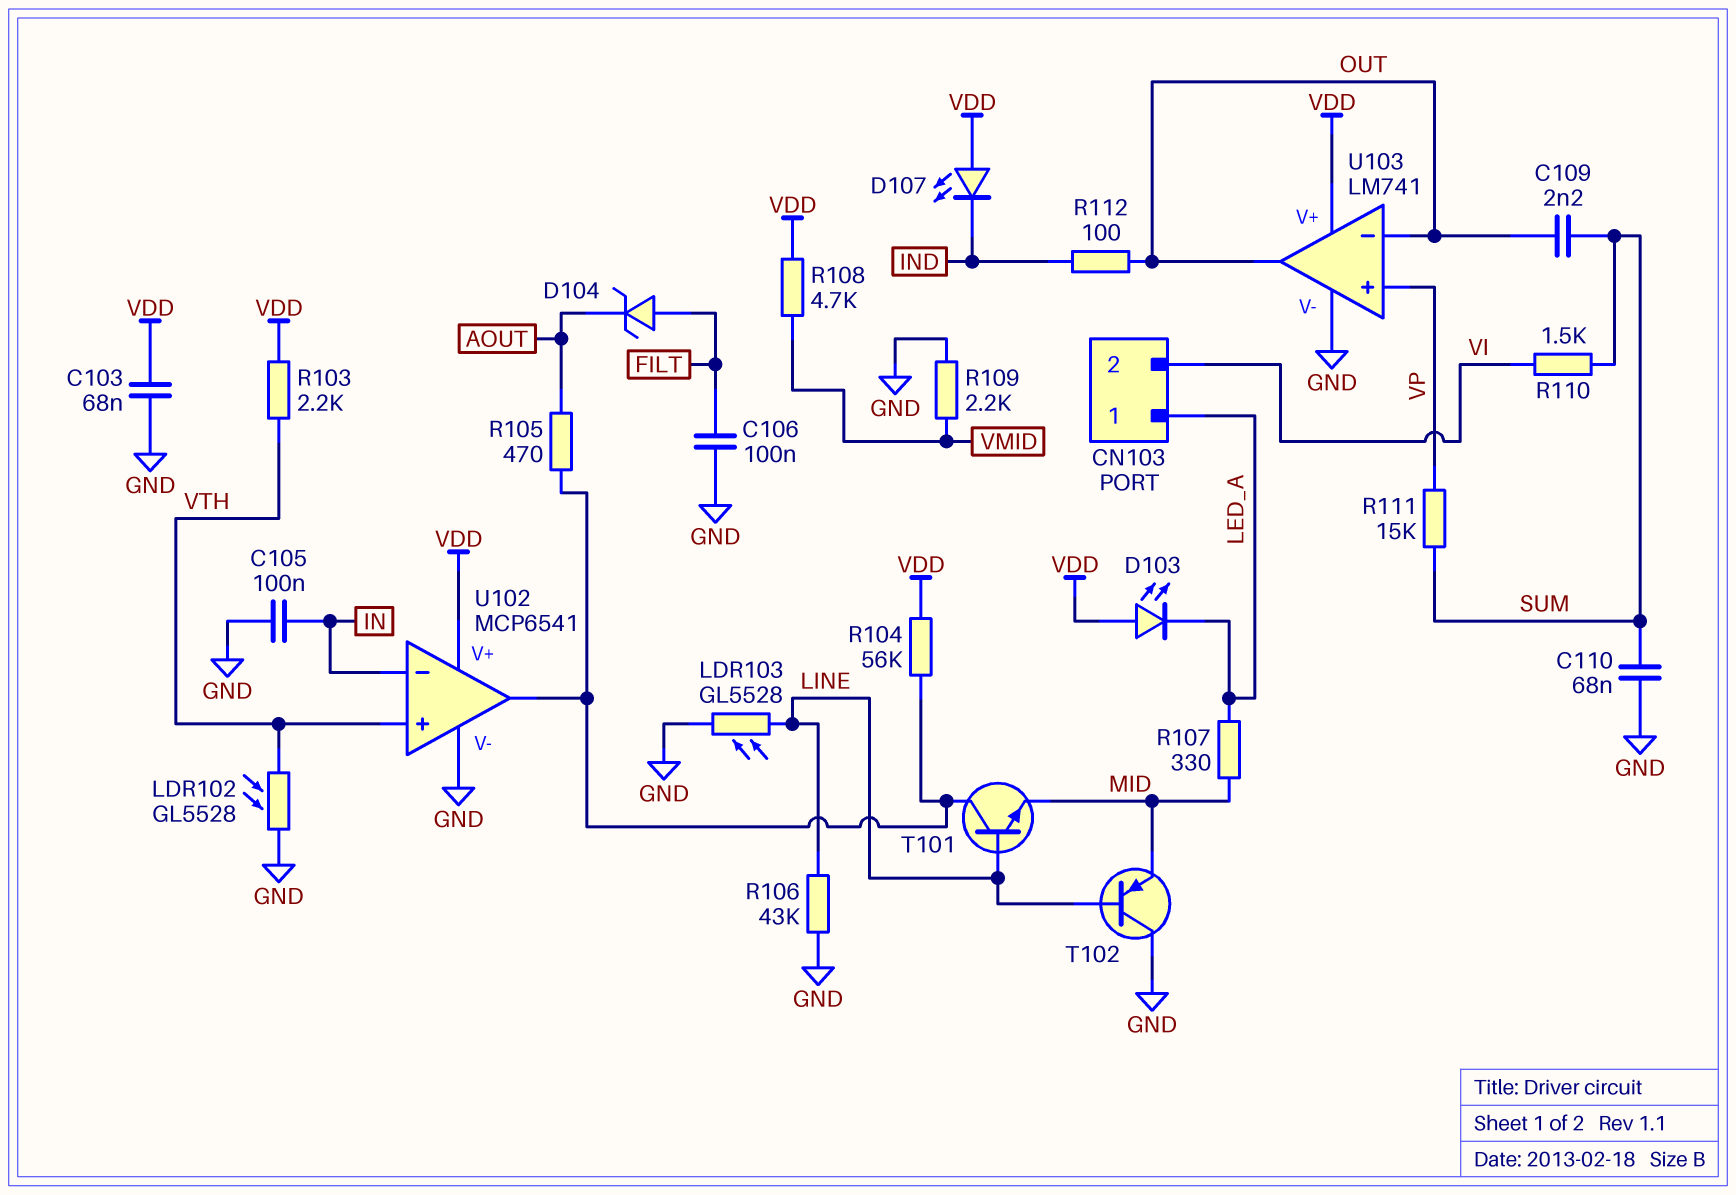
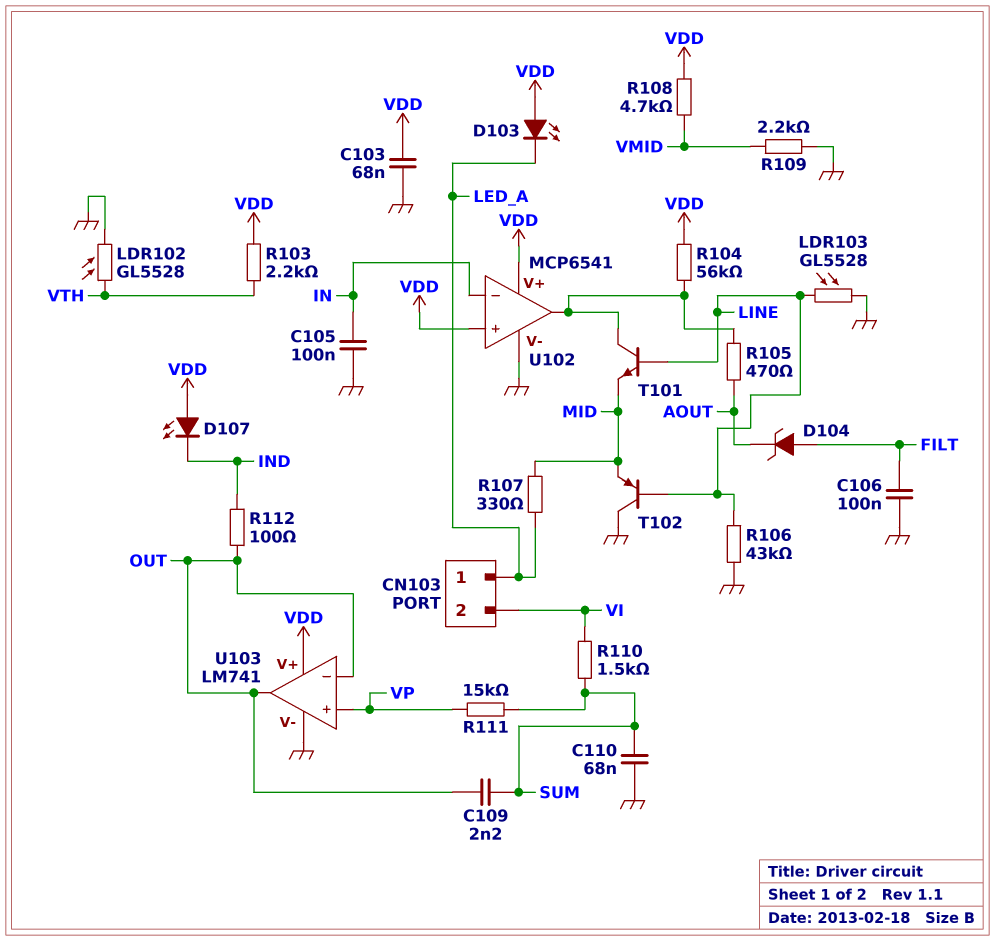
U102 pin in+: VTH -> VDD

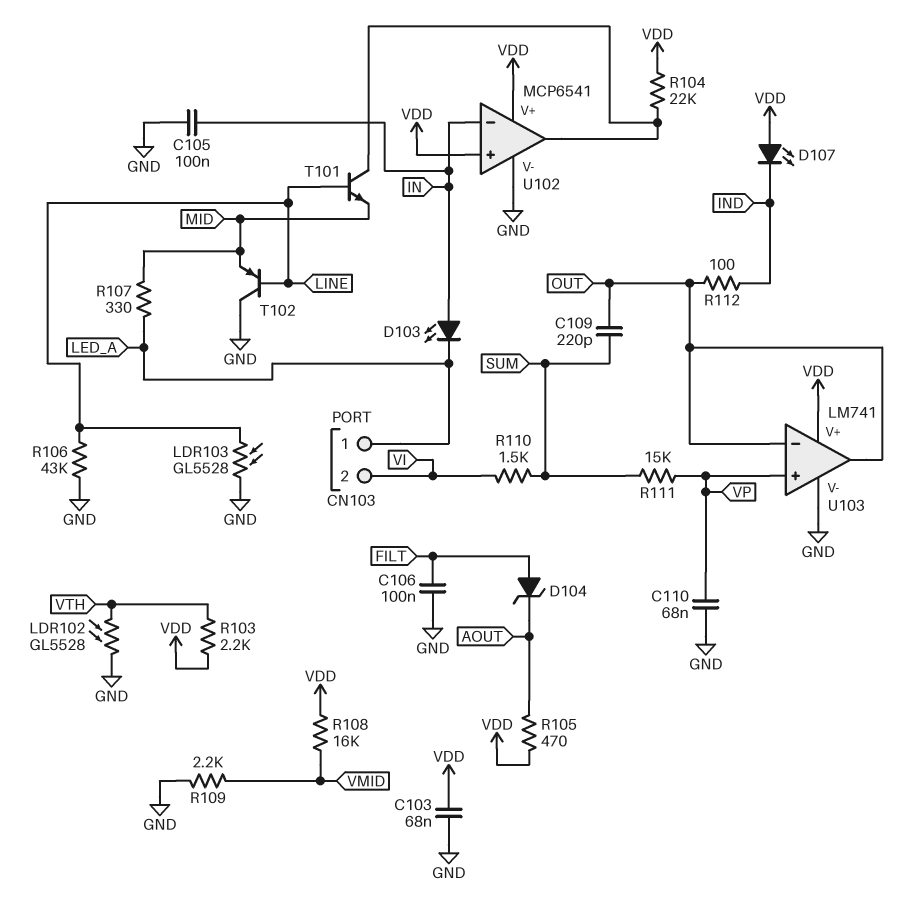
C109: 2.2nF (OUT, SUM) -> 220pF (OUT, SUM)
C110: 68nF (GND, SUM) -> 68nF (GND, VP)
D103: LED (A VDD, K LED_A) -> LED (A IN, K LED_A)
R104: 56k (U102/out, VDD) -> 22k (U102/out, VDD)
R105: 470 (AOUT, U102/out) -> 470 (AOUT, VDD)
R108: 4.7k (VDD, VMID) -> 16k (VDD, VMID)

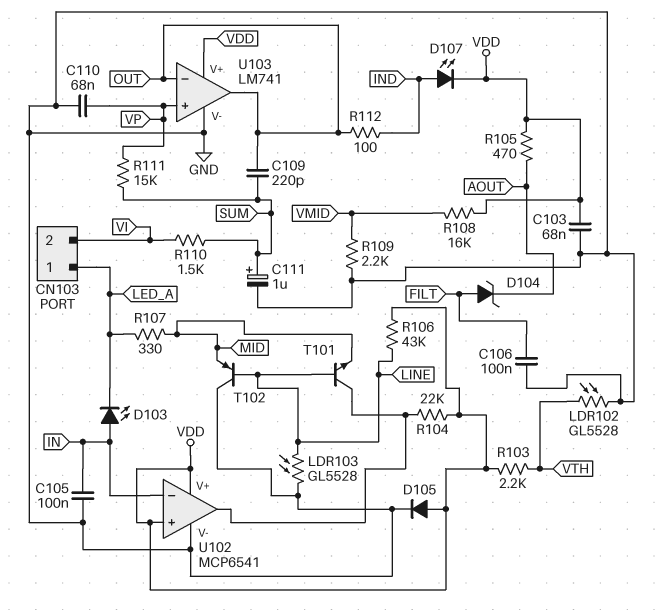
C111: none -> 1uF (plus SUM, minus GND)
D105: none -> diode (A VDD, K GND)
D107: LED (A VDD, K IND) -> LED (A IND, K VDD)
R106: 43k (GND, LINE) -> 43k (LINE, VDD)

